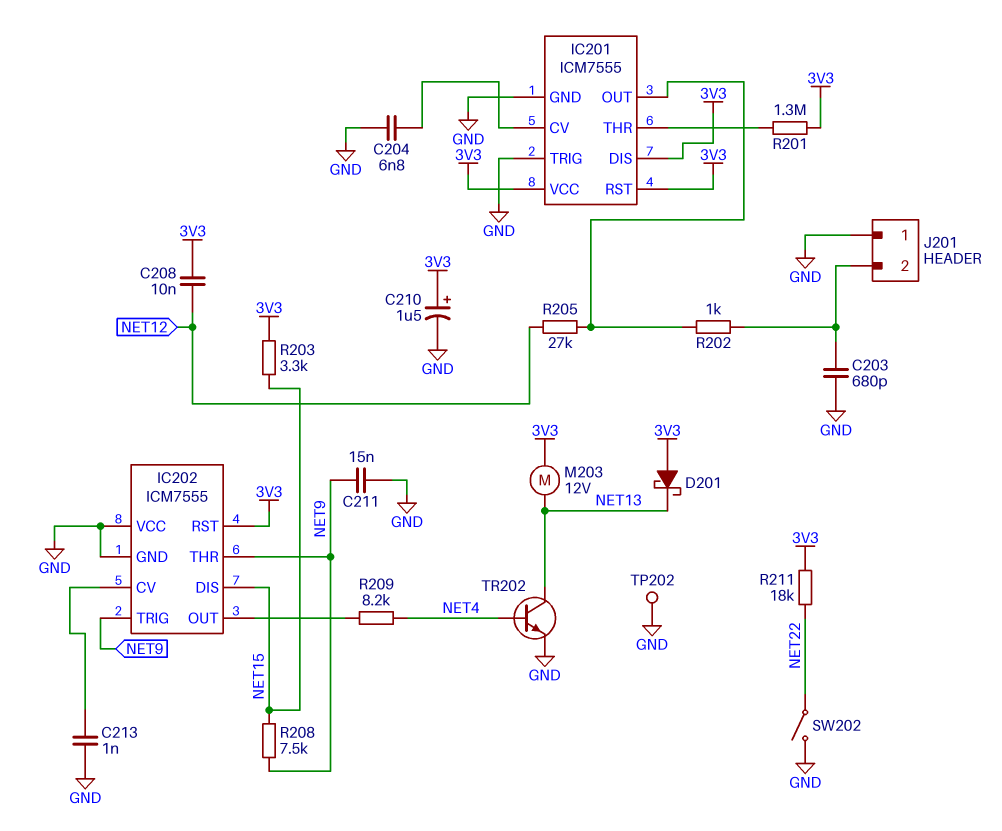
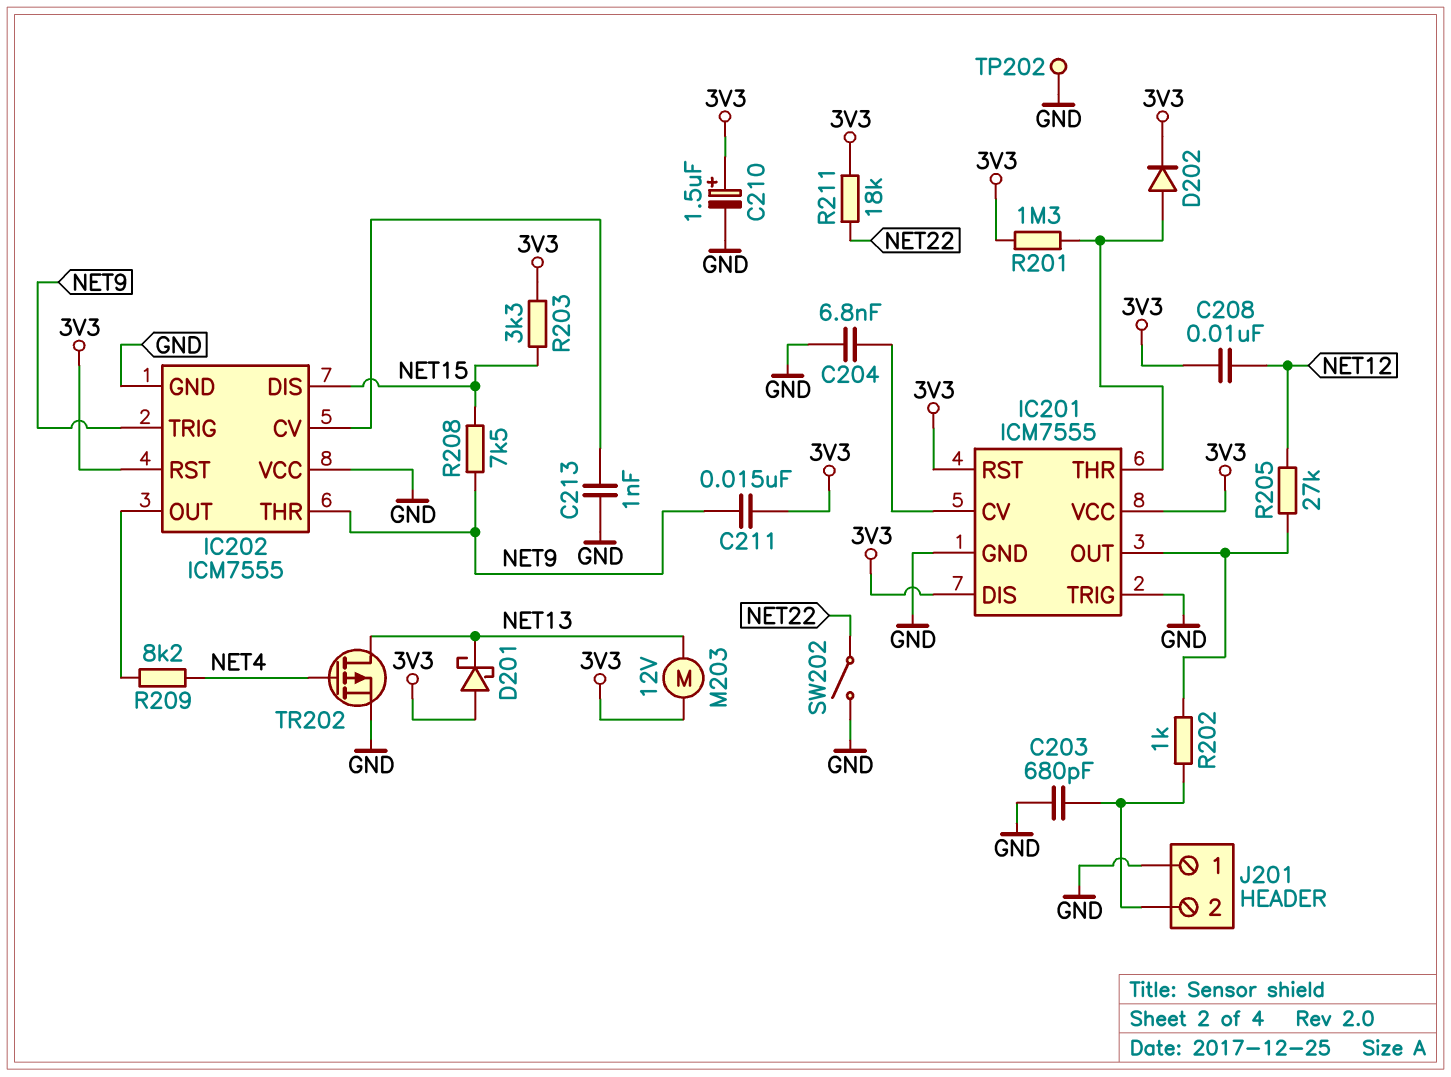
C211: 15nF (GND, NET9) -> 15nF (3V3, NET9)
D202: none -> diode (A IC201/THR, K 3V3)
TR202: NPN (B NET4, C NET13, E GND) -> PMOS (G NET4, D NET13, S GND)

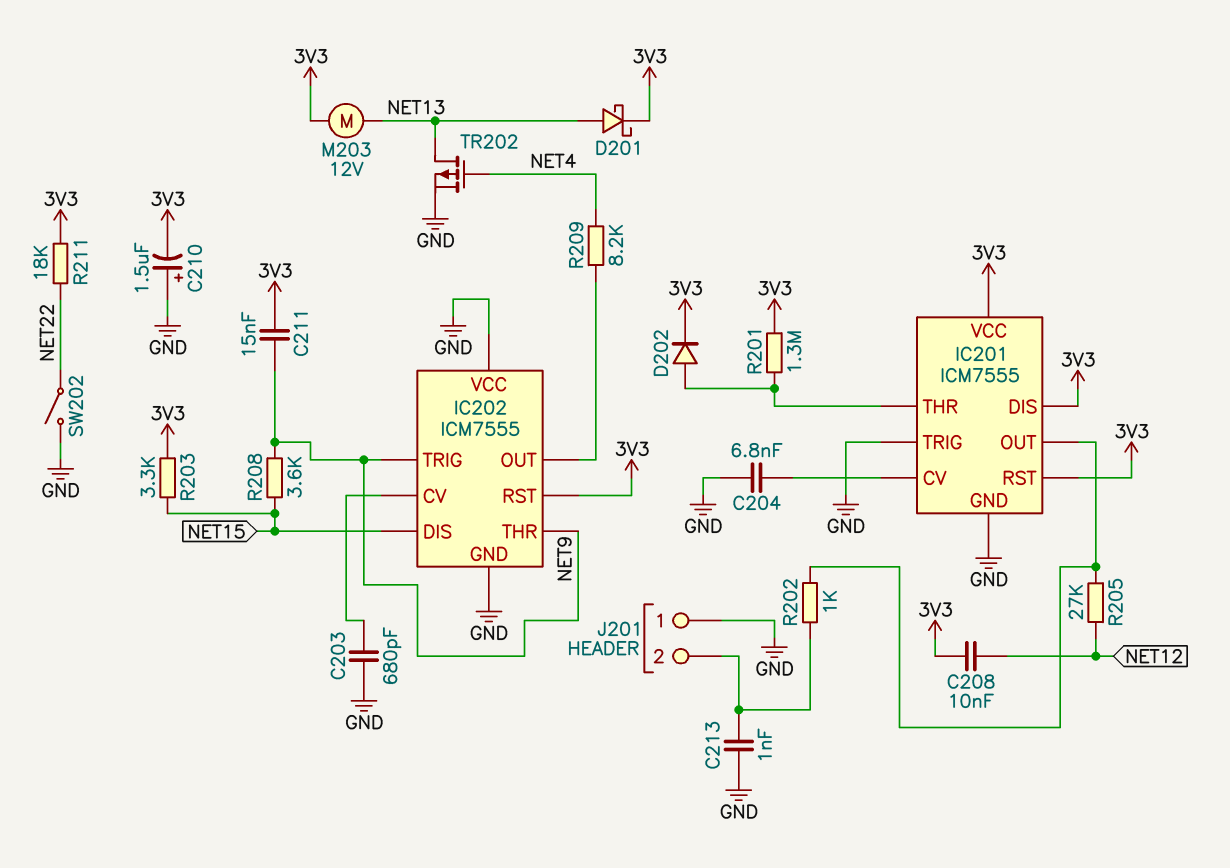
C203: 680pF (GND, J201/2) -> 680pF (GND, IC202/CV)
C210: 1.5uF (plus 3V3, minus GND) -> 1.5uF (plus GND, minus 3V3)
C213: 1nF (GND, IC202/CV) -> 1nF (GND, J201/2)
D201: schottky (A 3V3, K NET13) -> schottky (A NET13, K 3V3)
R208: 7.5k (NET9, NET15) -> 3.6k (NET9, NET15)
TP202: test point (GND) -> none

